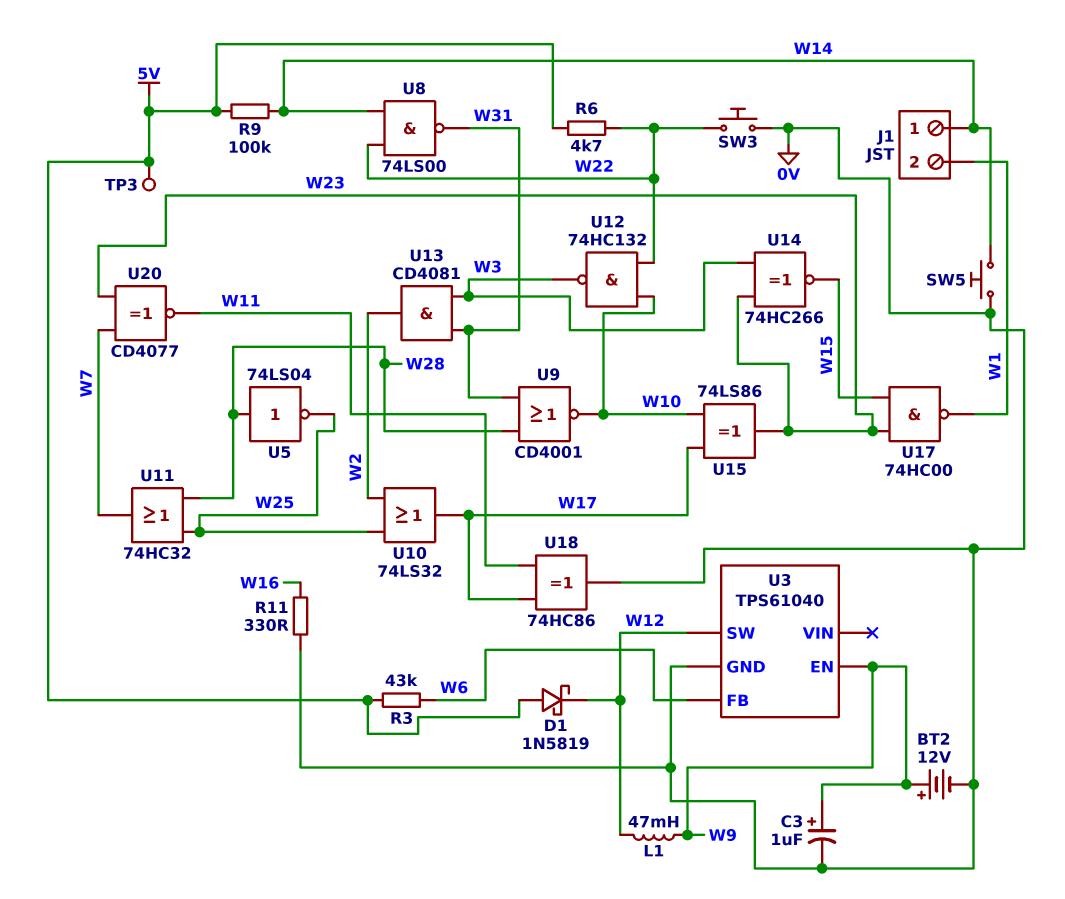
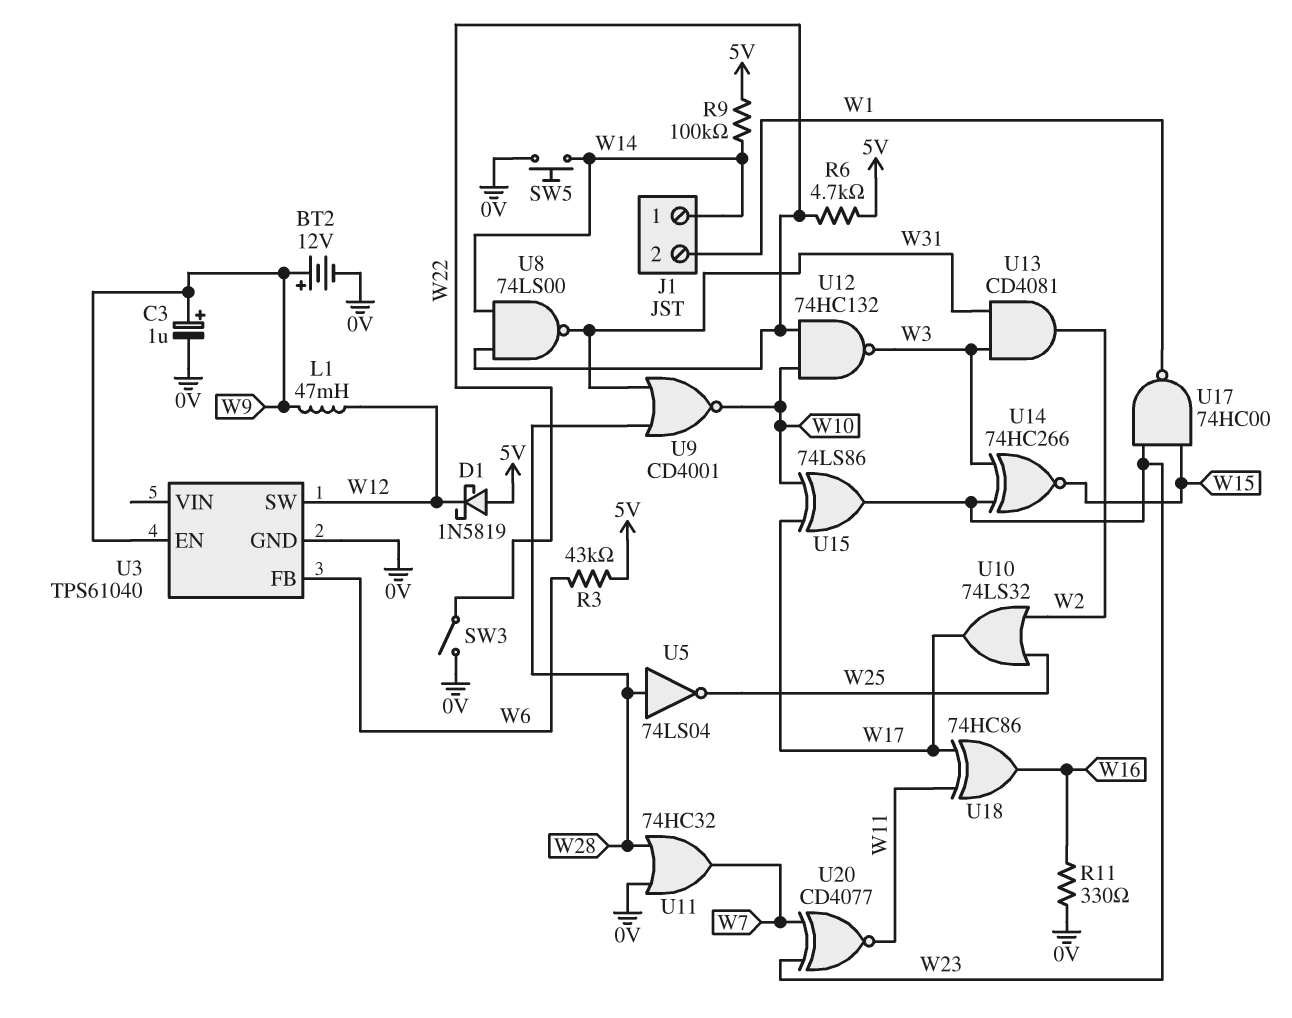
SW3: button (0V, W22) -> switch (0V, W22)
TP3: test point (5V) -> none
U11: OR 74HC32 (in W25, in W28, out W7) -> OR 74HC32 (in 0V, in W28, out W7)
U18: XOR 74HC86 (in W11, in W17, out 0V) -> XOR 74HC86 (in W11, in W17, out W16)

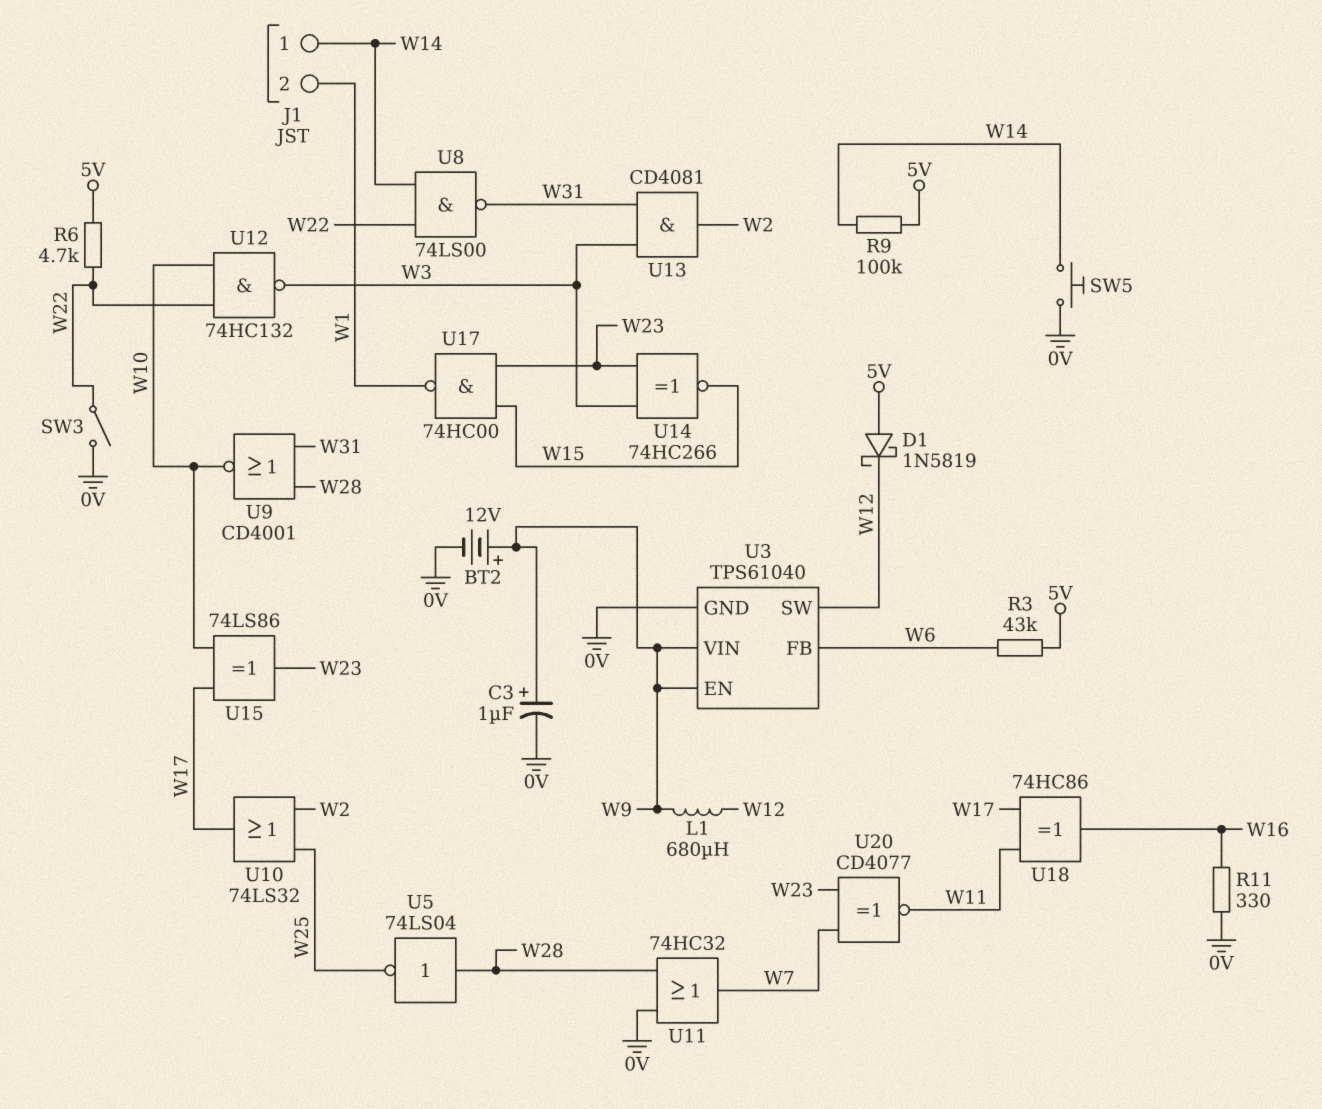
L1: 47mH (W9, W12) -> 680uH (W9, W12)
U3 pin VIN: none -> W9

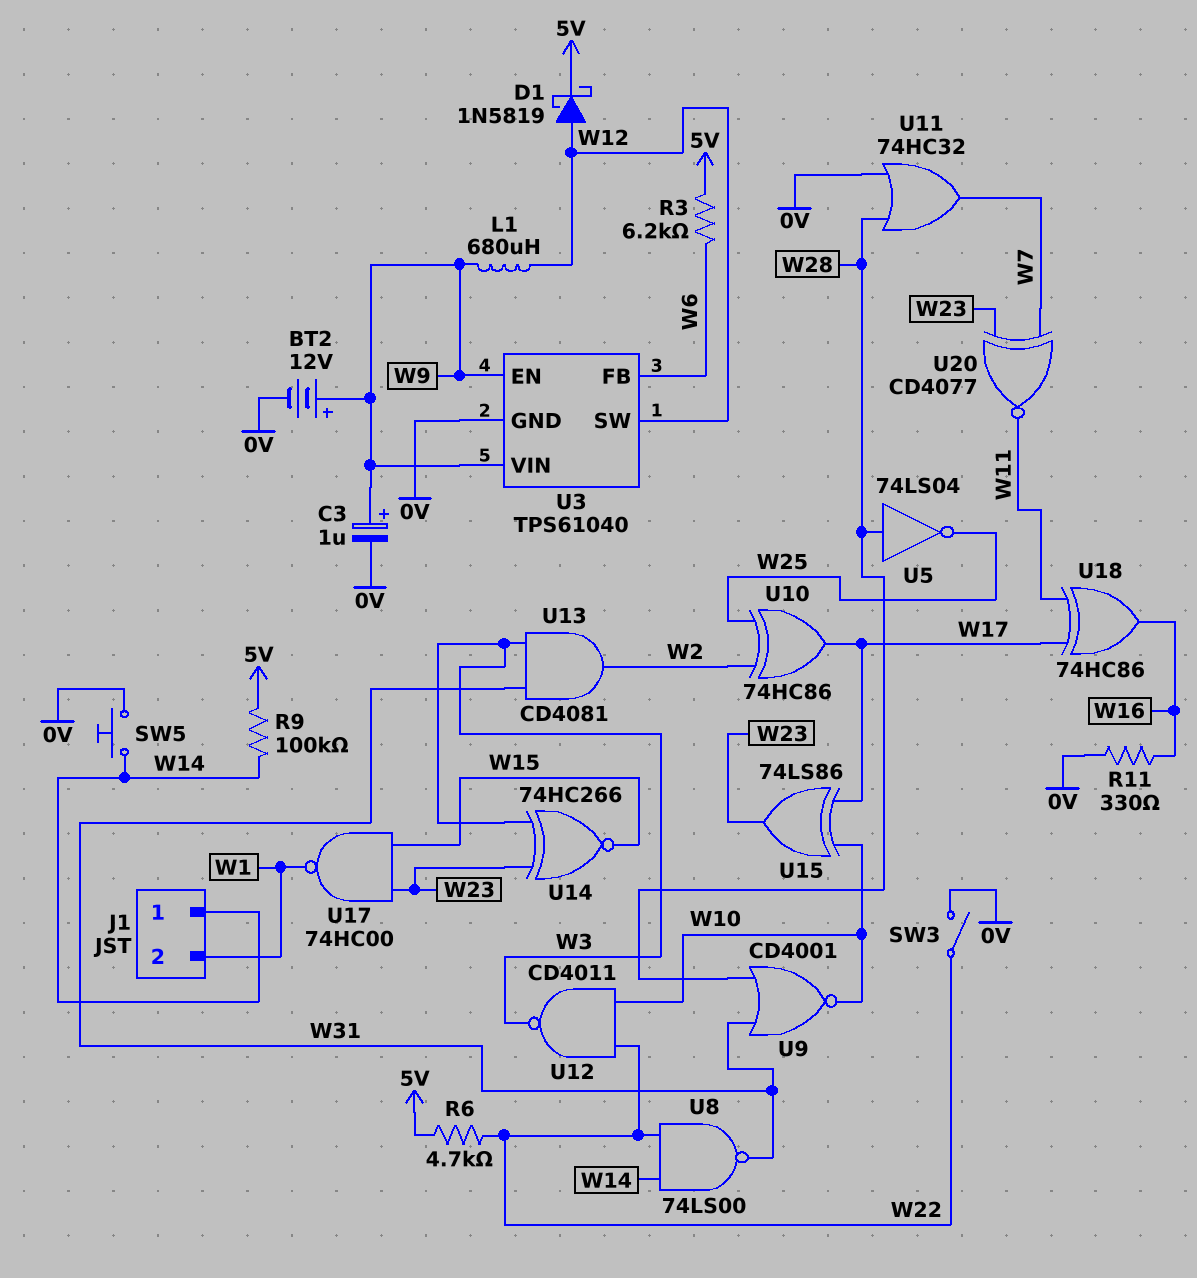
D1: schottky 1N5819 (A 5V, K W12) -> schottky 1N5819 (A W12, K 5V)
R3: 43k (5V, W6) -> 6.2k (5V, W6)
U10: OR 74LS32 (in W2, in W25, out W17) -> XOR 74HC86 (in W2, in W25, out W17)
U12: NAND 74HC132 (in W10, in W22, out W3) -> NAND CD4011 (in W10, in W22, out W3)

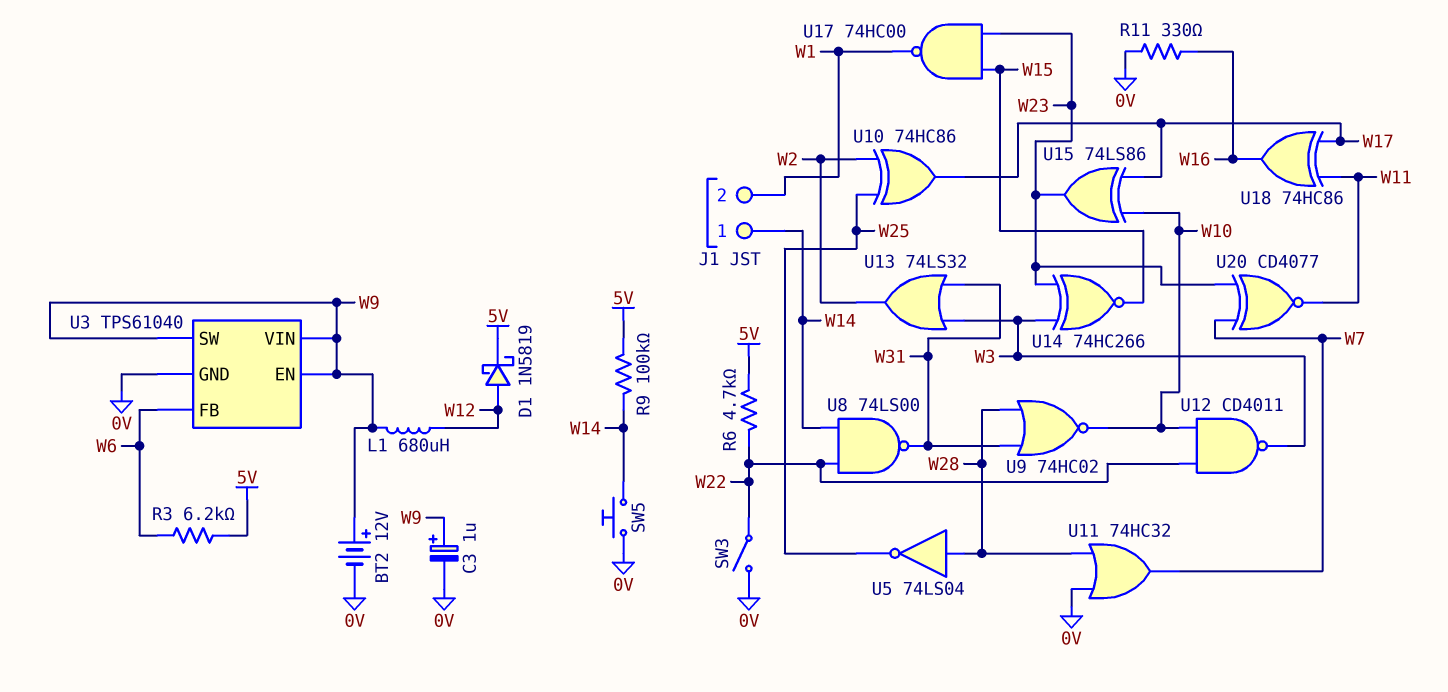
U3 pin SW: W12 -> W9
U9: NOR CD4001 (in W28, in W31, out W10) -> NOR 74HC02 (in W28, in W31, out W10)
U13: AND CD4081 (in W3, in W31, out W2) -> OR 74LS32 (in W3, in W31, out W2)

